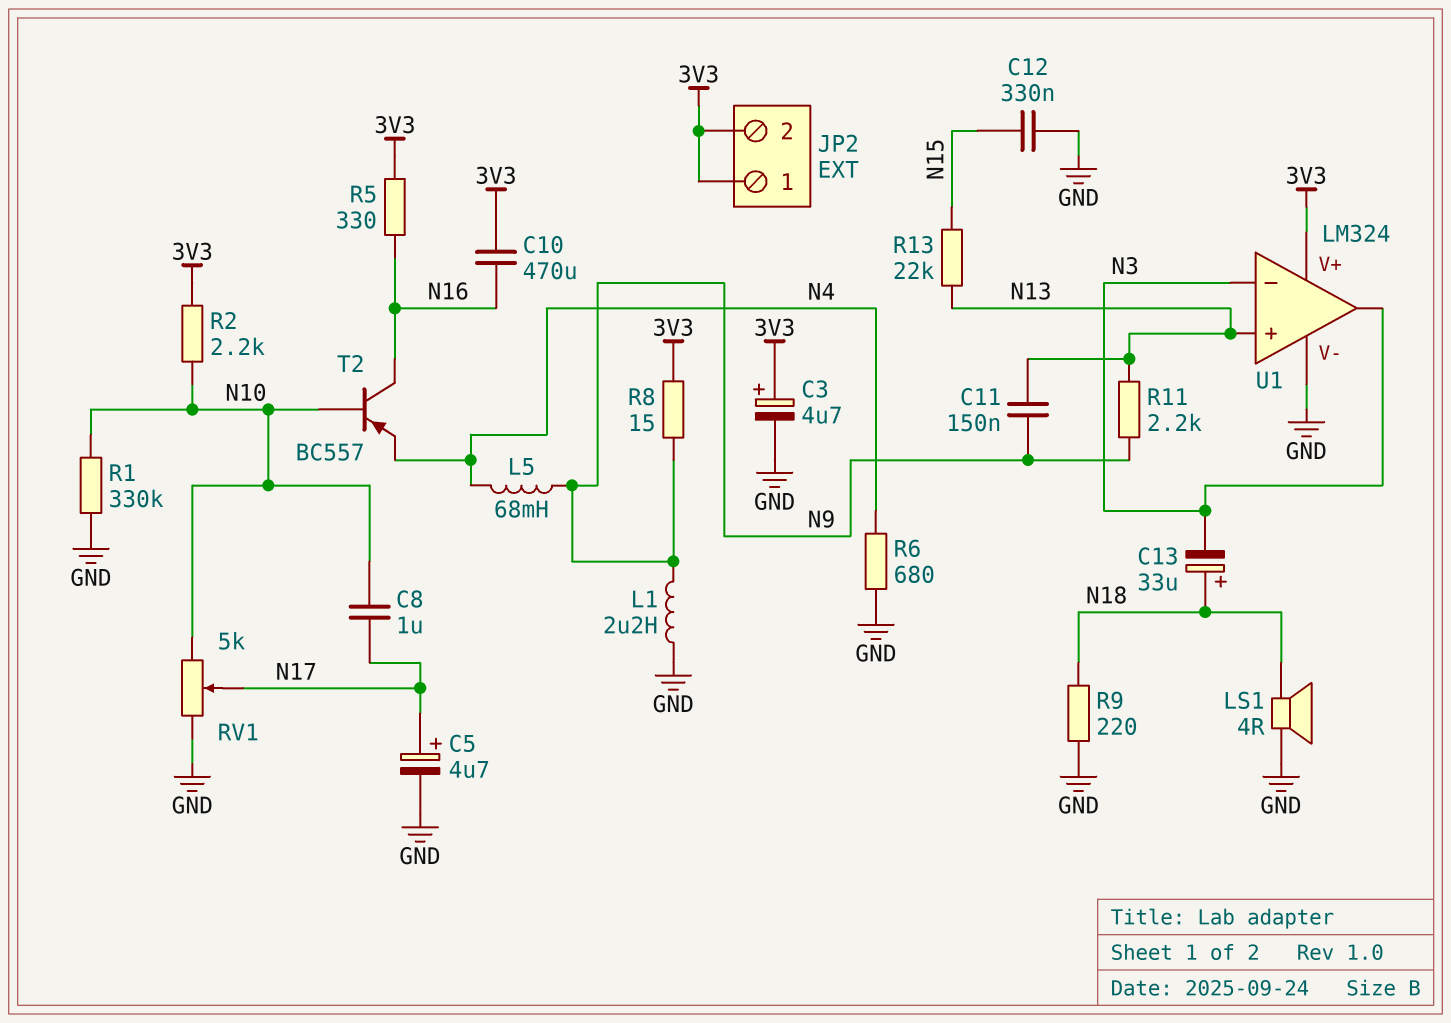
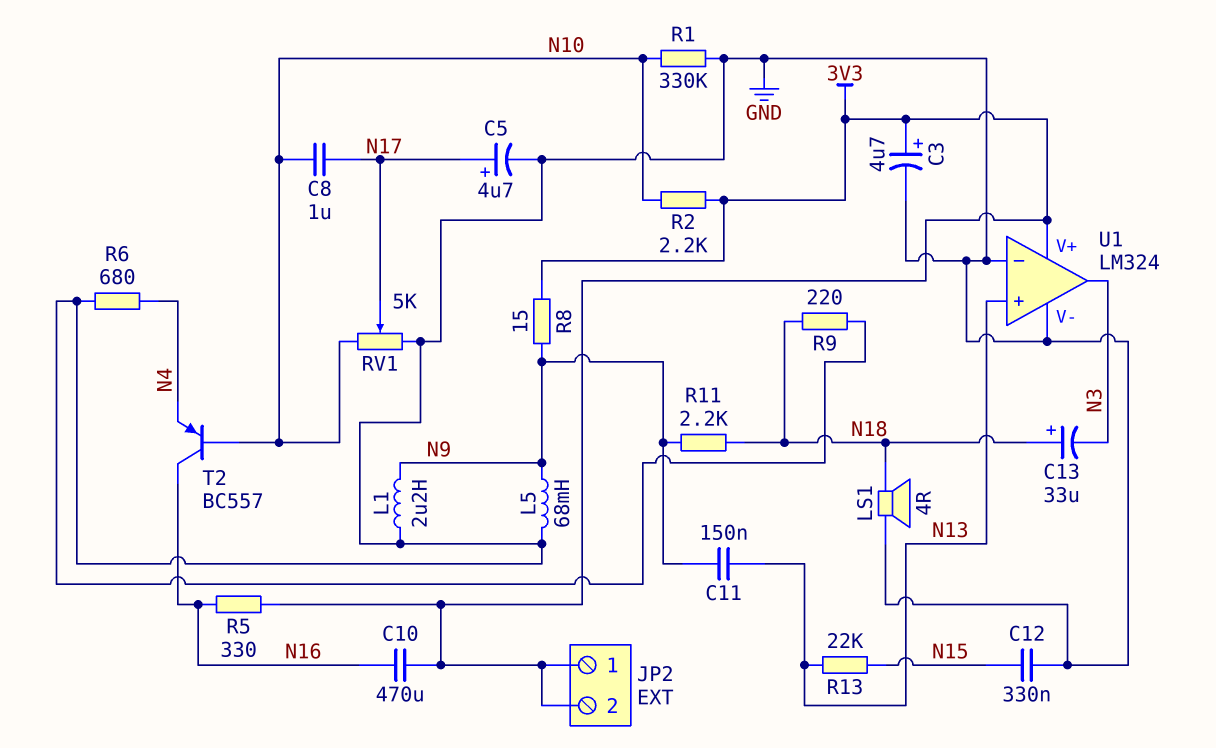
L5: 68mH (N4, N9) -> 68mH (GND, N9)
R11: 2.2k (N9, N13) -> 2.2k (N9, N18)
U1 pin in-: N3 -> GND

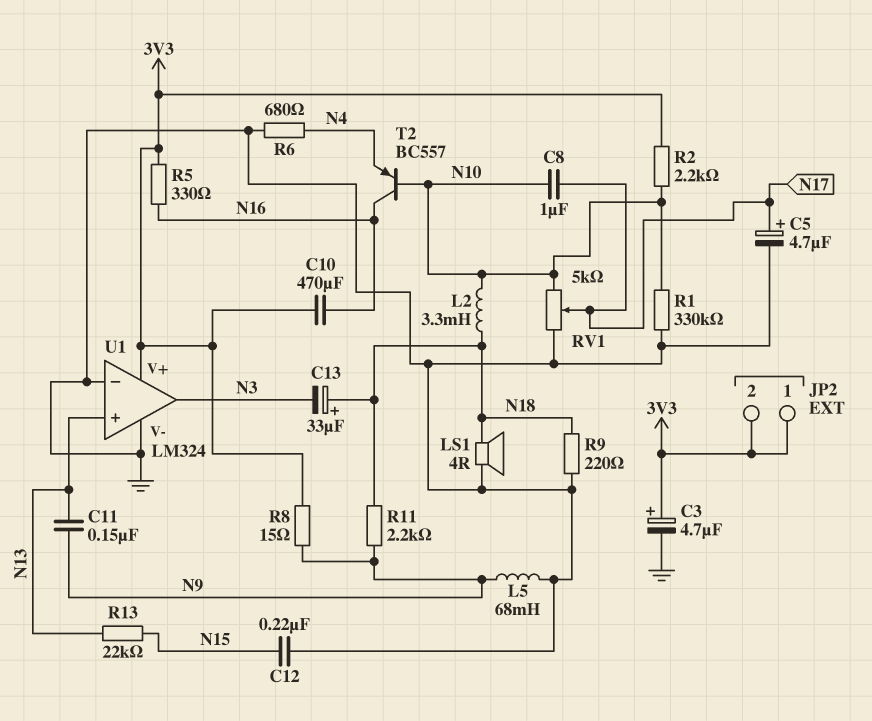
C12: 330nF (GND, N15) -> 220nF (GND, N15)
L1: 2.2uH (GND, N9) -> none
L2: none -> 3.3mH (N10, N18)

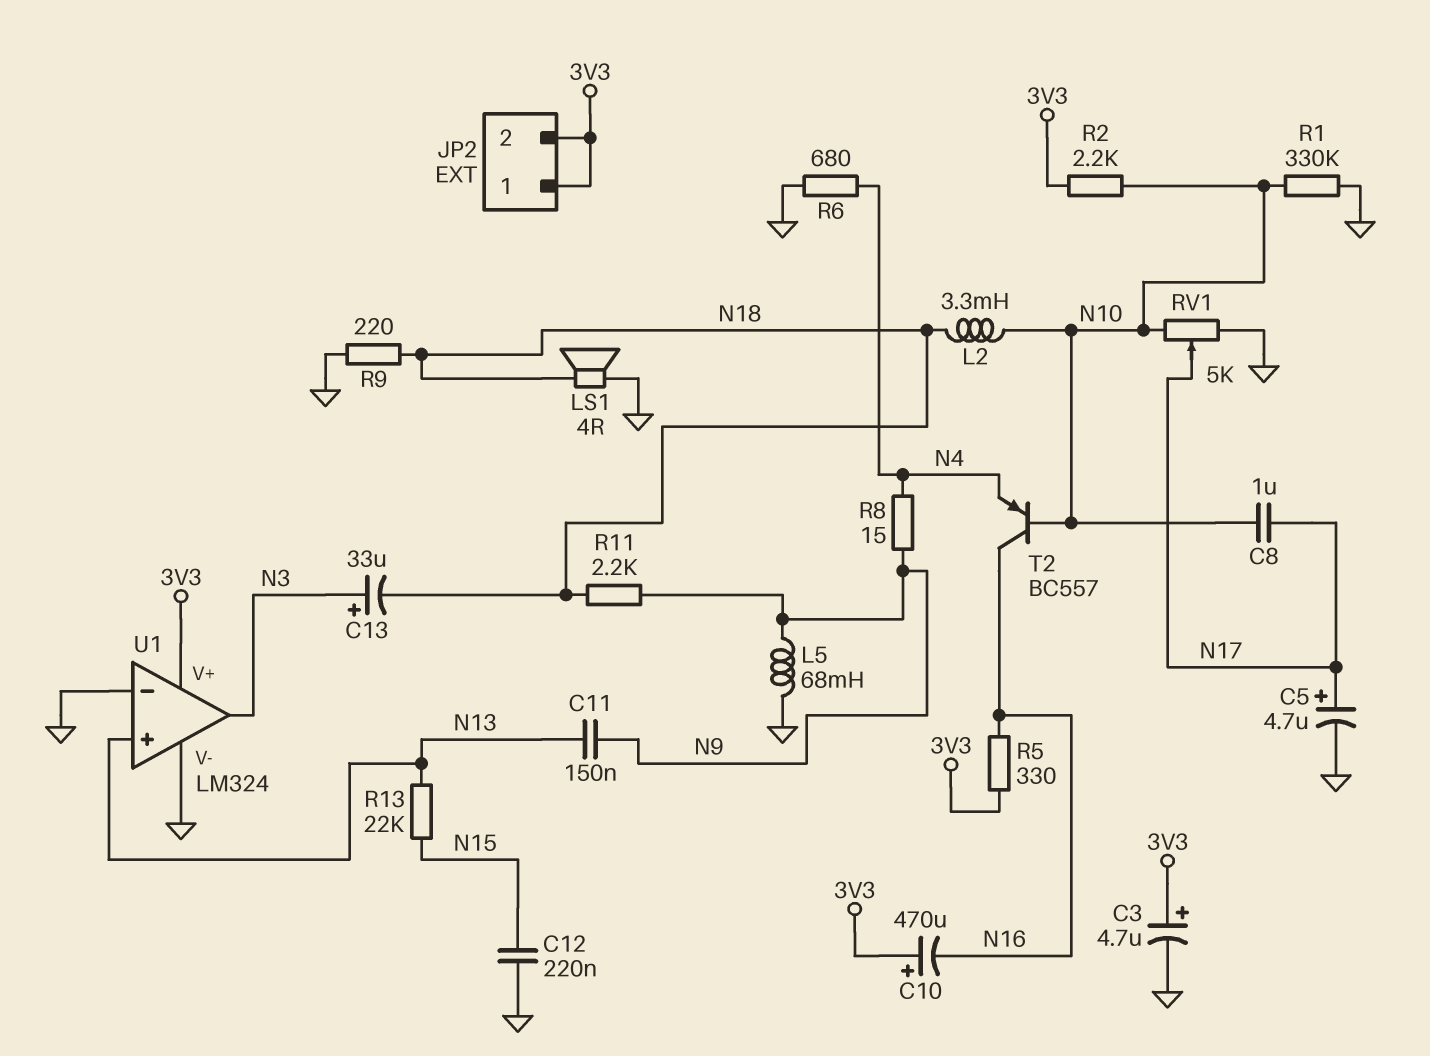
C10: 470uF (3V3, N16) -> 470uF (plus 3V3, minus N16)
C13: 33uF (plus N18, minus N3) -> 33uF (plus N3, minus N18)
R8: 15 (3V3, N9) -> 15 (N4, N9)

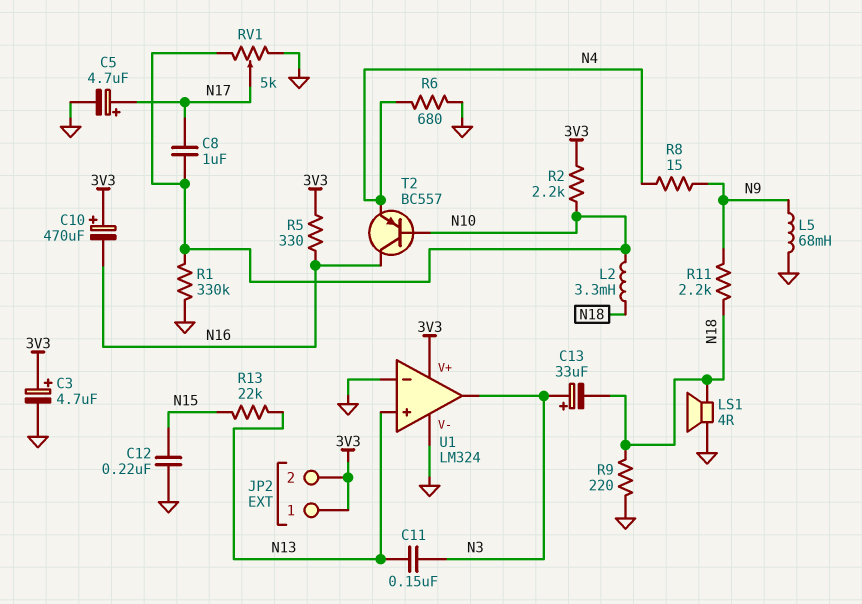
C11: 150nF (N9, N13) -> 150nF (N3, N13)

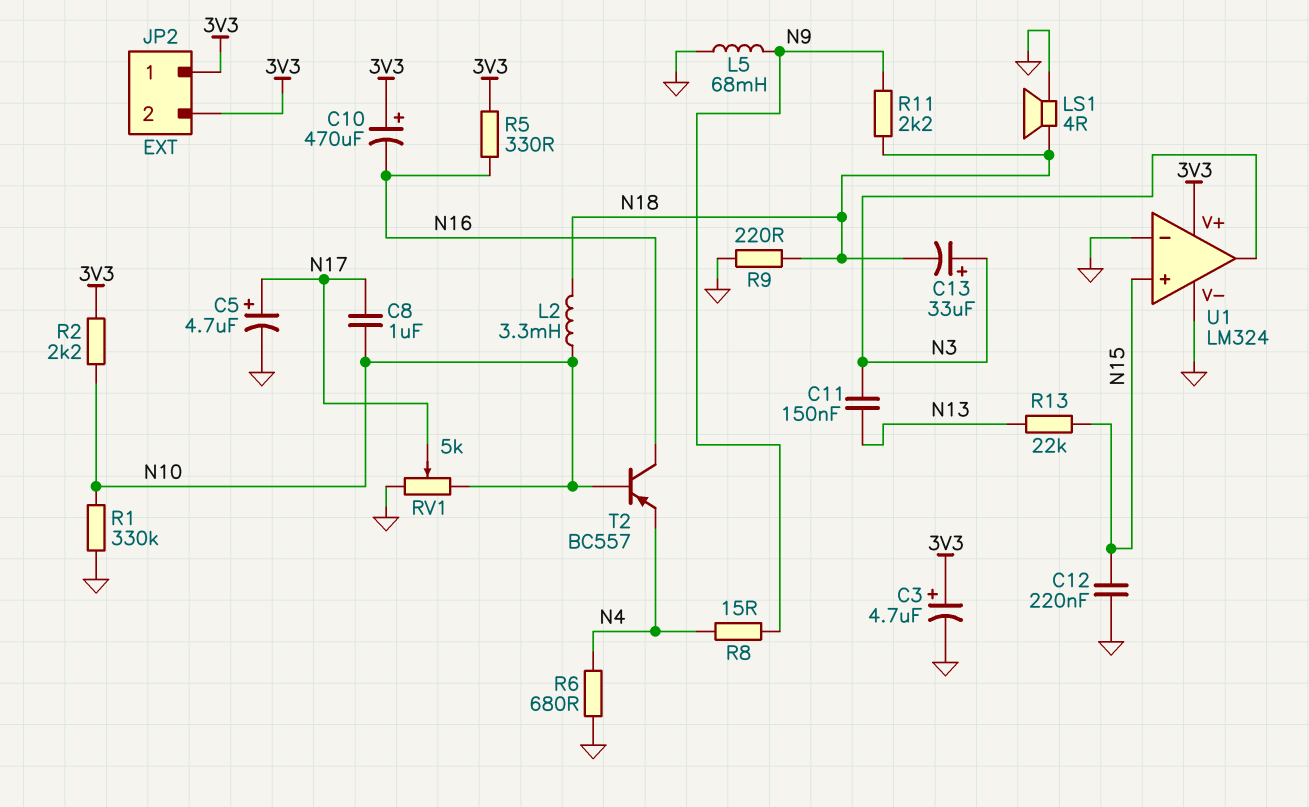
U1 pin in+: N13 -> N15

